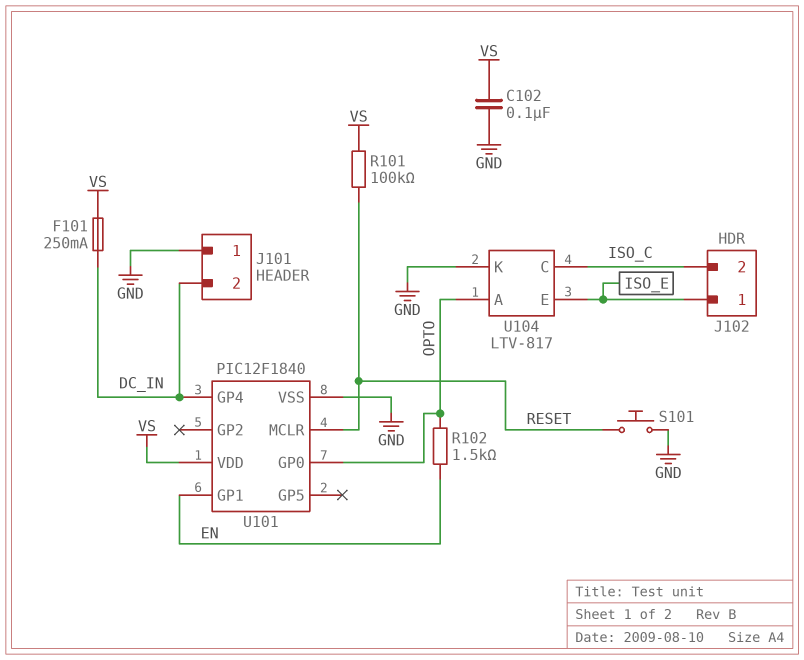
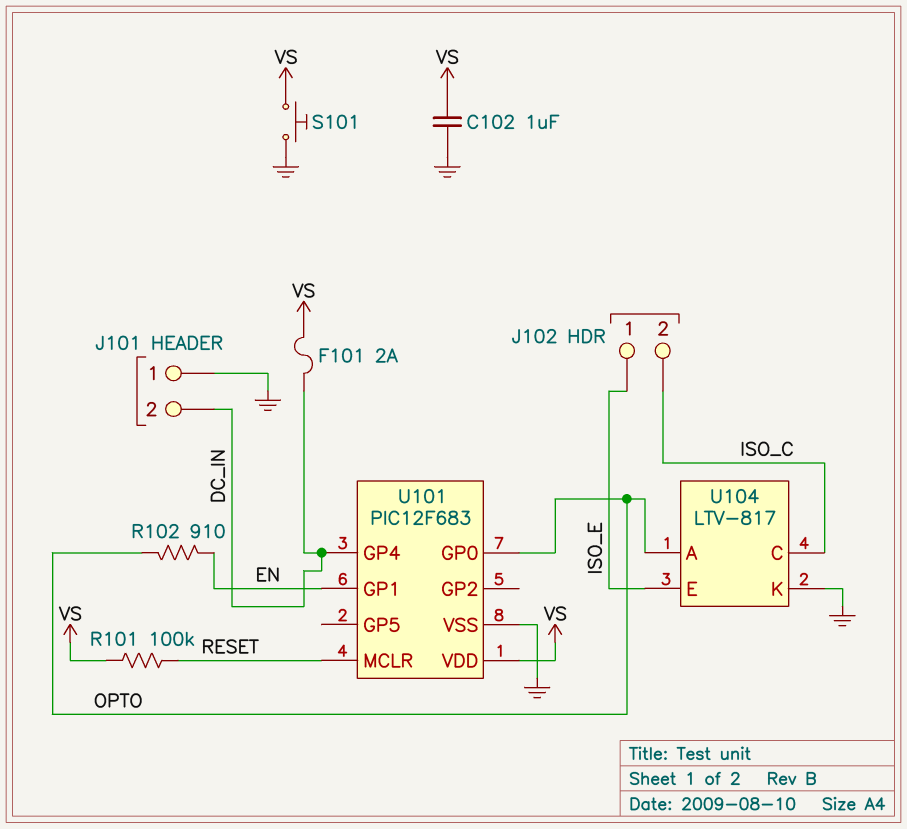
C102: 100nF (GND, VS) -> 1uF (GND, VS)
F101: 250mA (DC_IN, VS) -> 2A (DC_IN, VS)
R102: 1.5k (EN, OPTO) -> 910 (EN, OPTO)
S101: button (GND, RESET) -> button (GND, VS)
U101: PIC12F1840 -> PIC12F683

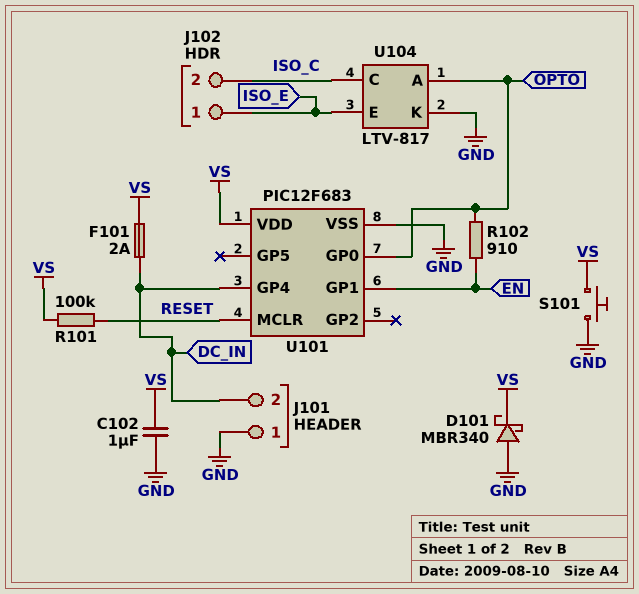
D101: none -> schottky MBR340 (A GND, K VS)

